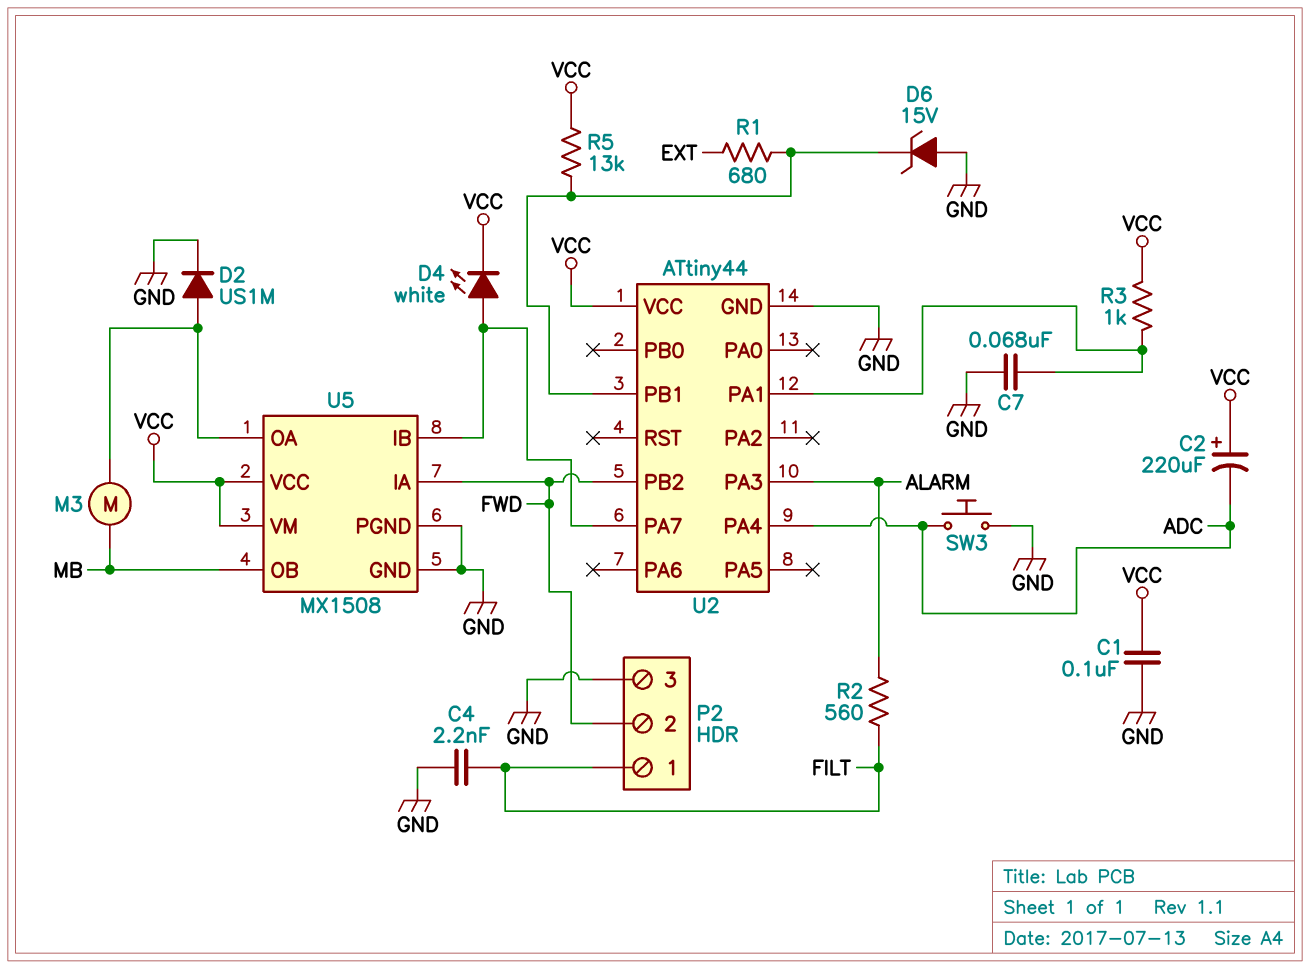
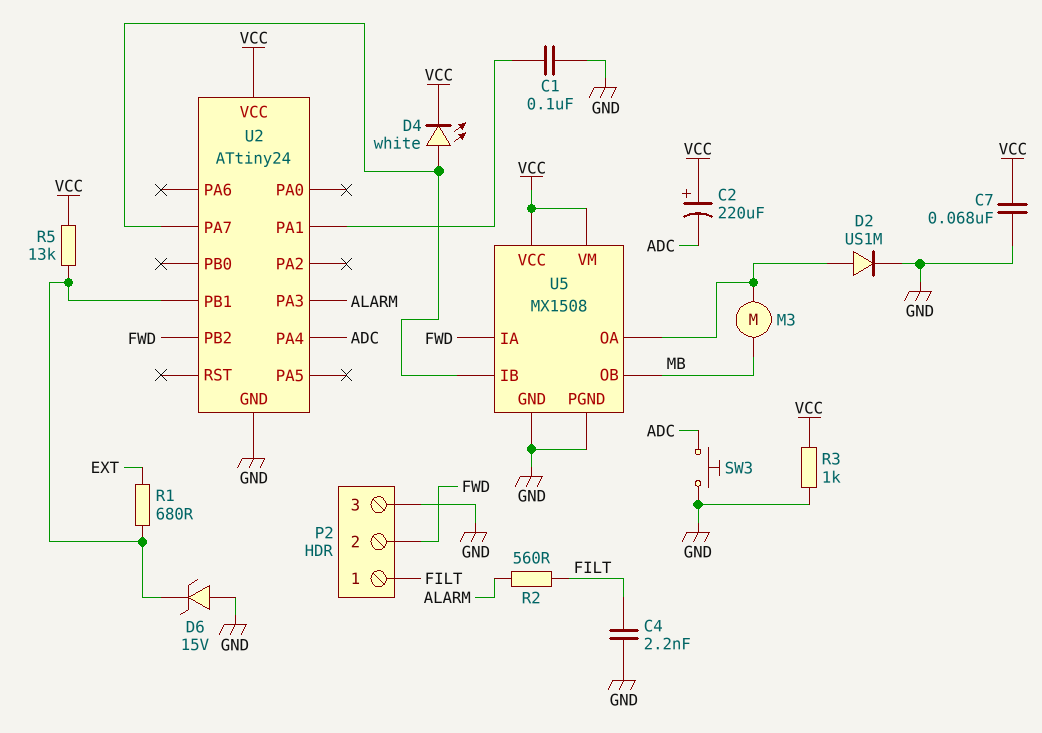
C1: 100nF (GND, VCC) -> 100nF (GND, U2/PA1)
C7: 68nF (GND, U2/PA1) -> 68nF (GND, VCC)
R3: 1k (U2/PA1, VCC) -> 1k (GND, VCC)
U2: ATtiny44 -> ATtiny24

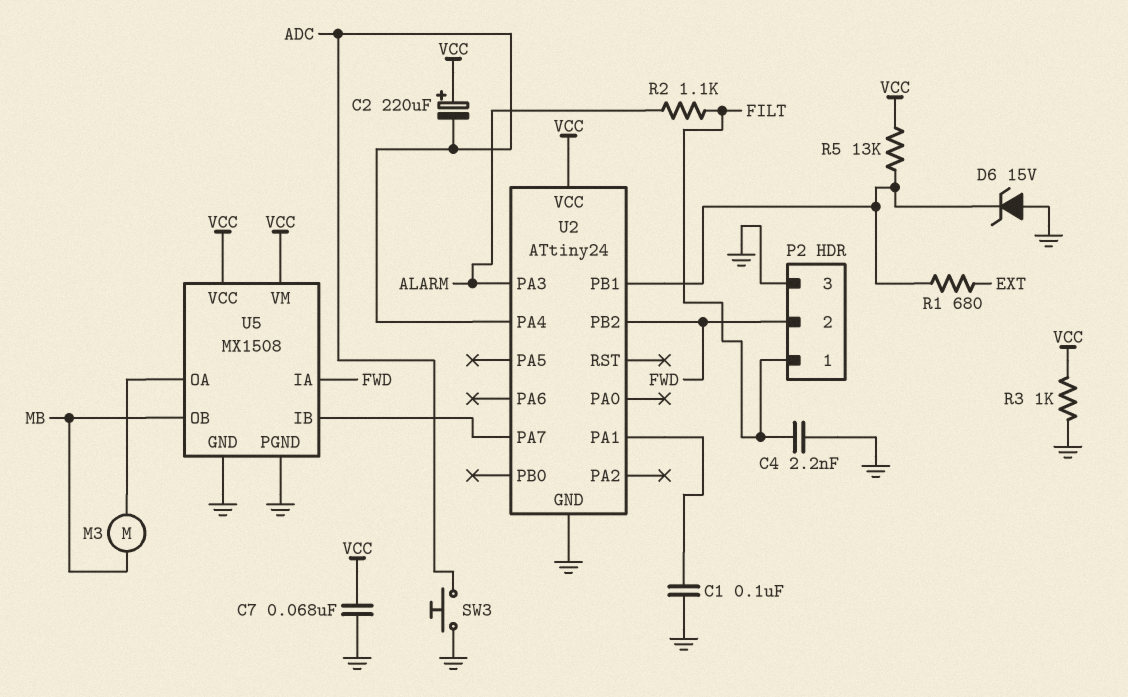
D2: diode US1M (A U5/OA, K GND) -> none
D4: LED white (A U2/PA7, K VCC) -> none
R2: 560 (ALARM, FILT) -> 1.1k (ALARM, FILT)

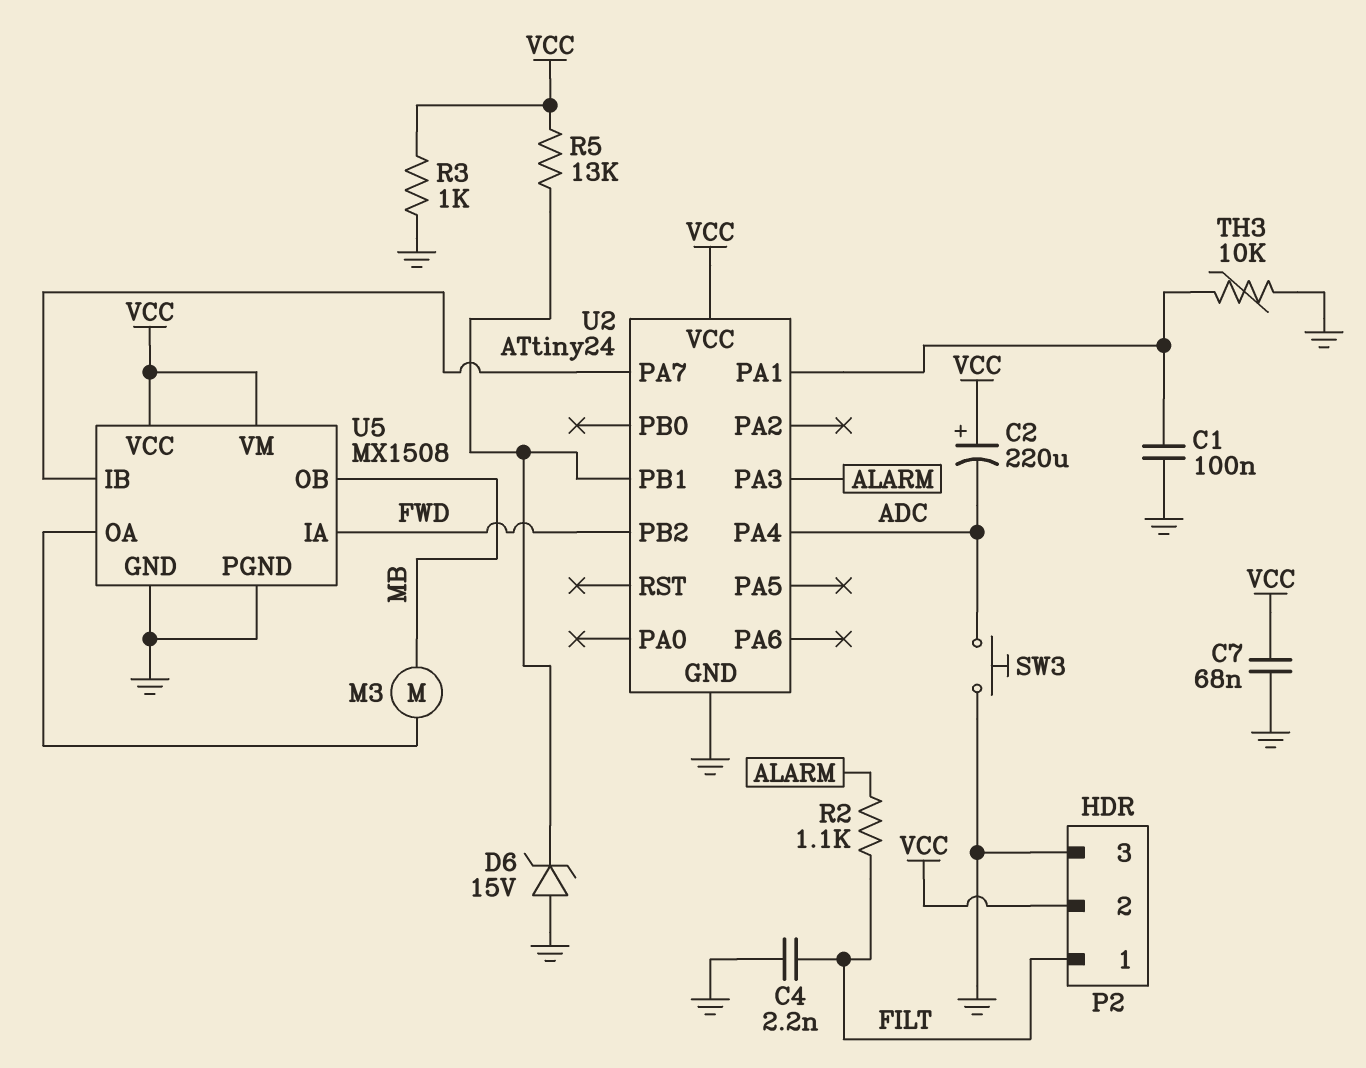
P2 pin 2: FWD -> VCC
R1: 680 (EXT, U2/PB1) -> none
TH3: none -> 10k (GND, U2/PA1)

